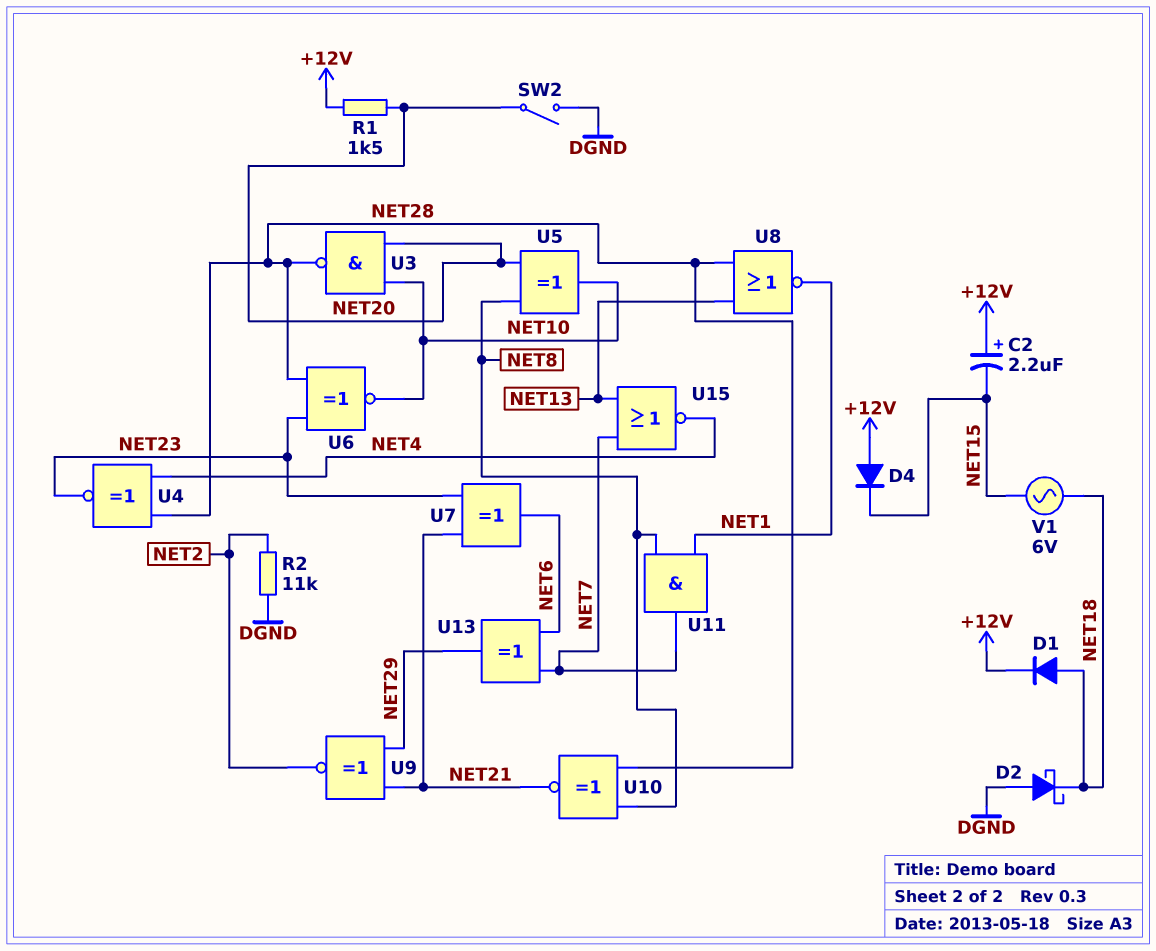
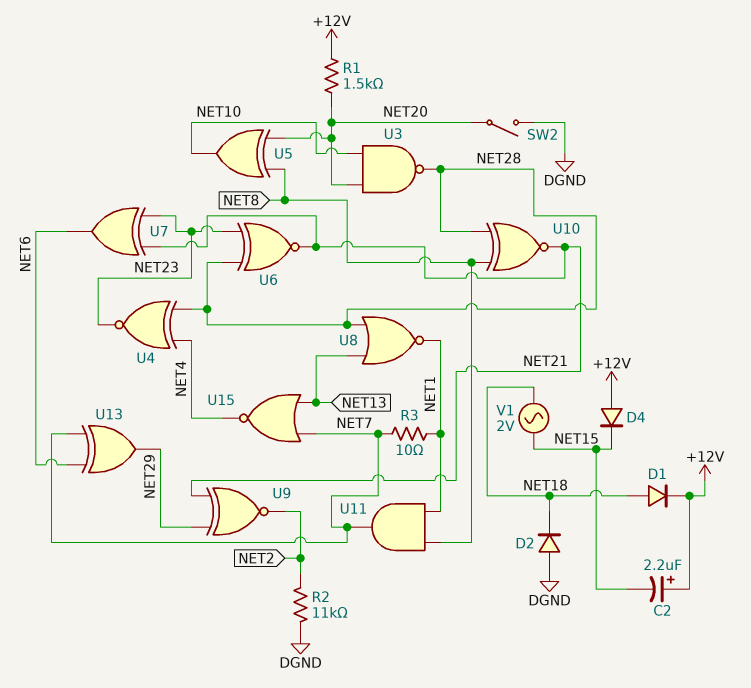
D2: schottky (A DGND, K NET18) -> diode (A DGND, K NET18)
R3: none -> 10 (NET1, NET7)
U6: XNOR (in NET23, in NET28, out NET10) -> XNOR (in NET23, in NET28, out NET21)
V1: AC 6V (NET15, NET18) -> AC 2V (NET15, NET18)

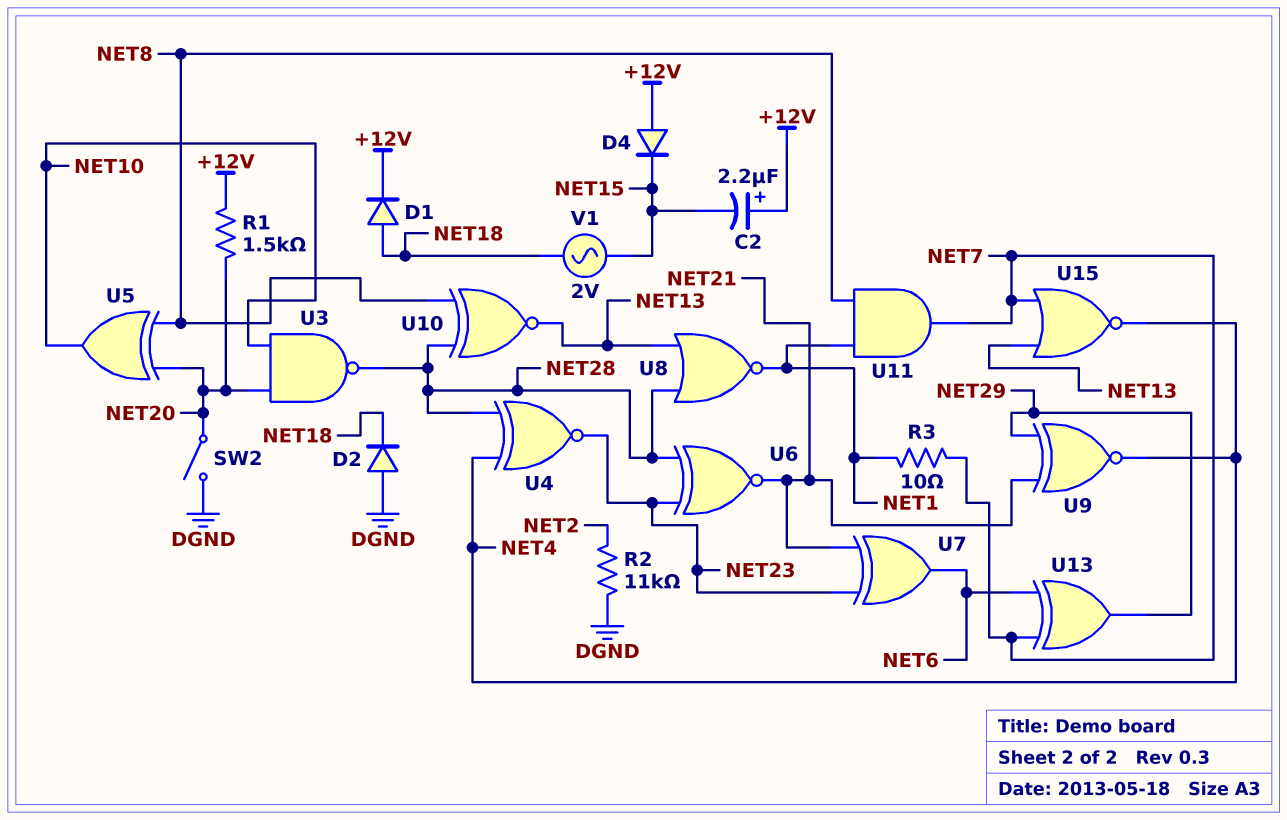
U9: XNOR (in NET21, in NET29, out NET2) -> XNOR (in NET21, in NET29, out NET4)
U10: XNOR (in NET8, in NET28, out NET21) -> XNOR (in NET8, in NET28, out NET13)

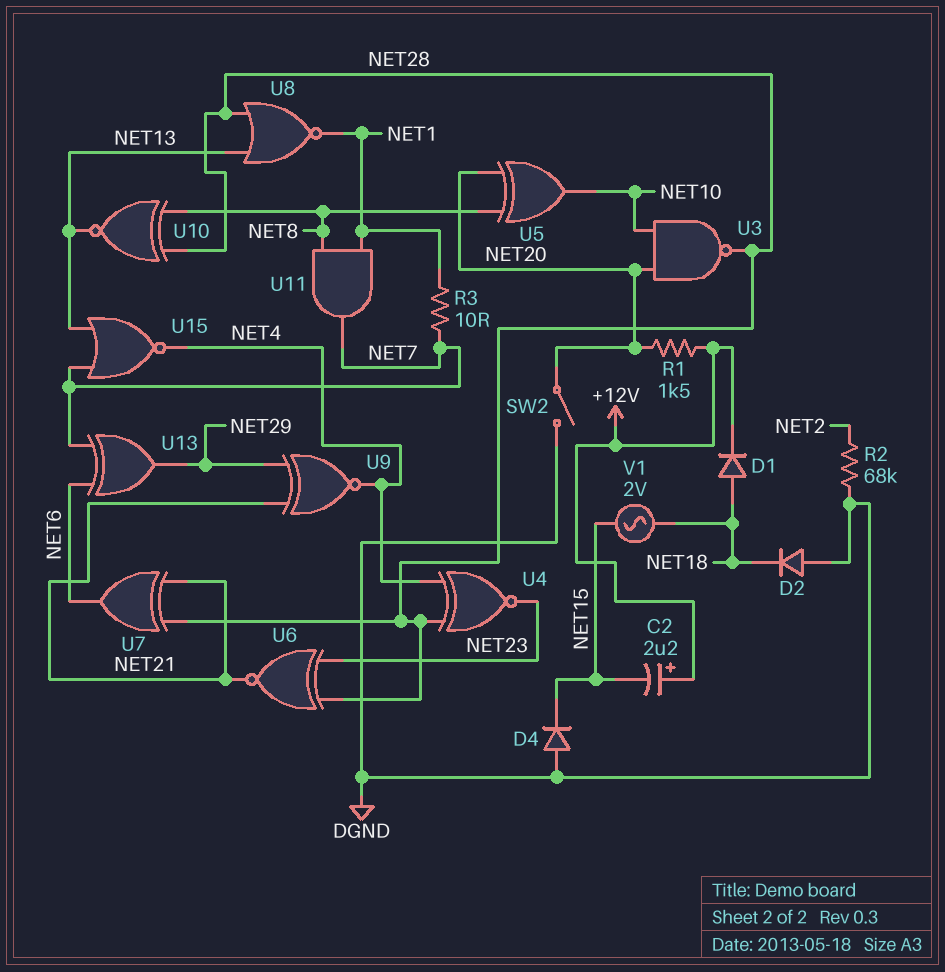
D4: diode (A +12V, K NET15) -> diode (A DGND, K NET15)
R2: 11k (DGND, NET2) -> 68k (DGND, NET2)
U7: XOR (in NET21, in NET23, out NET6) -> XOR (in NET21, in NET28, out NET6)

